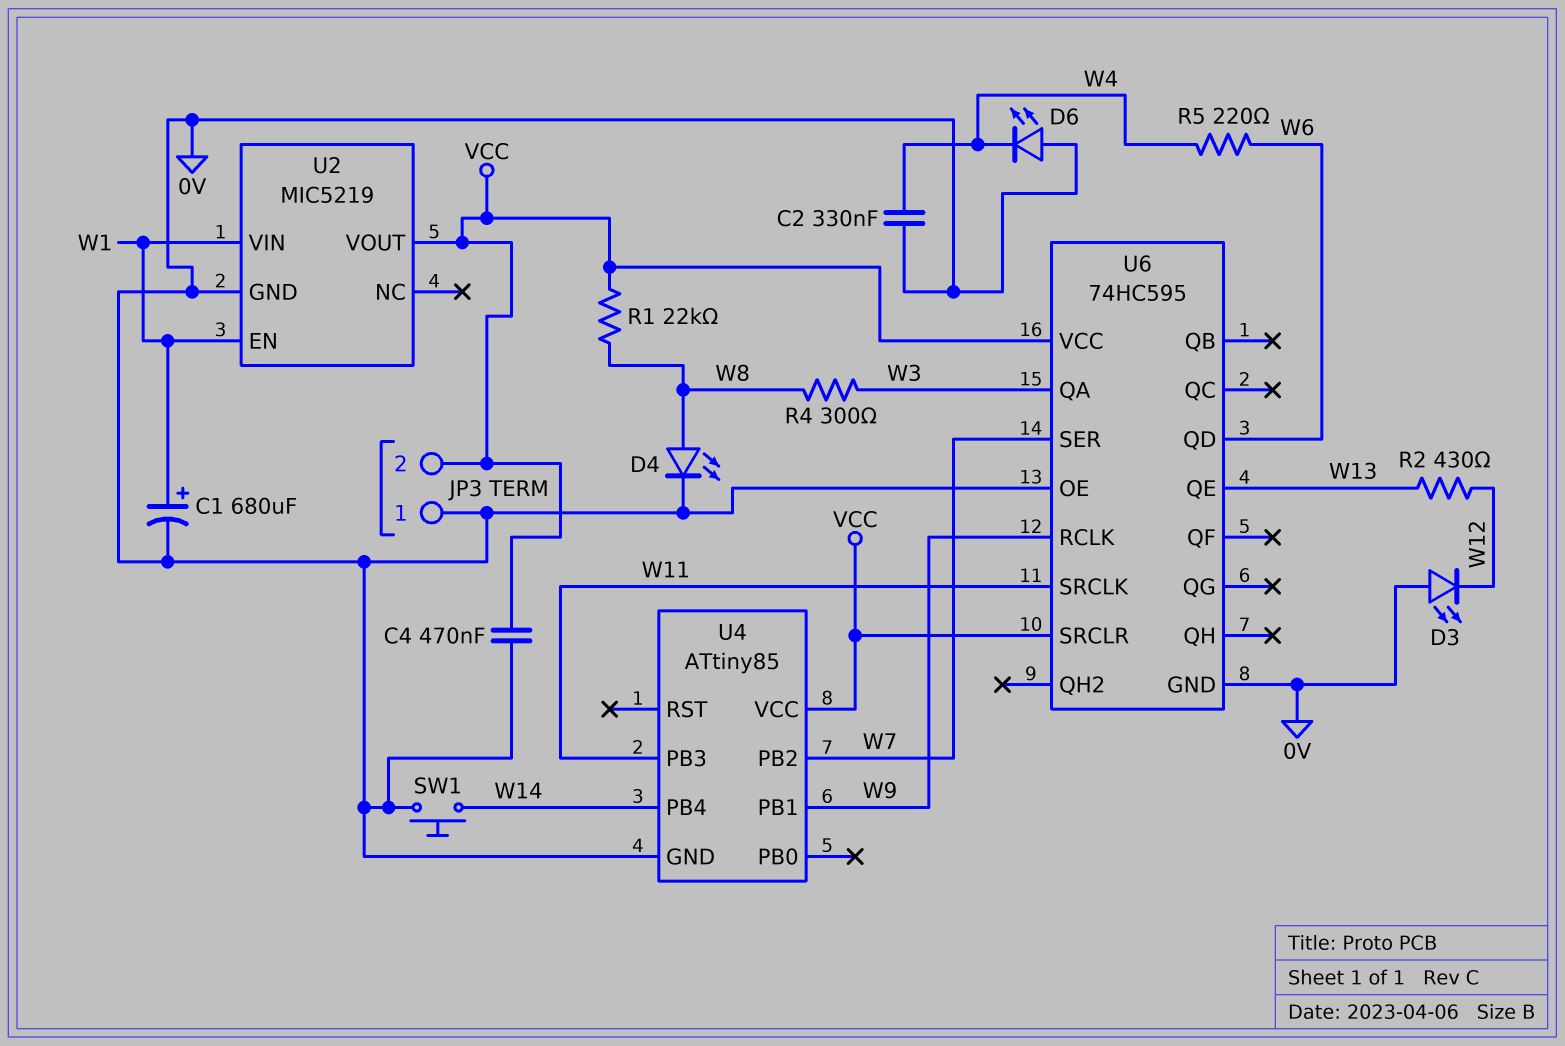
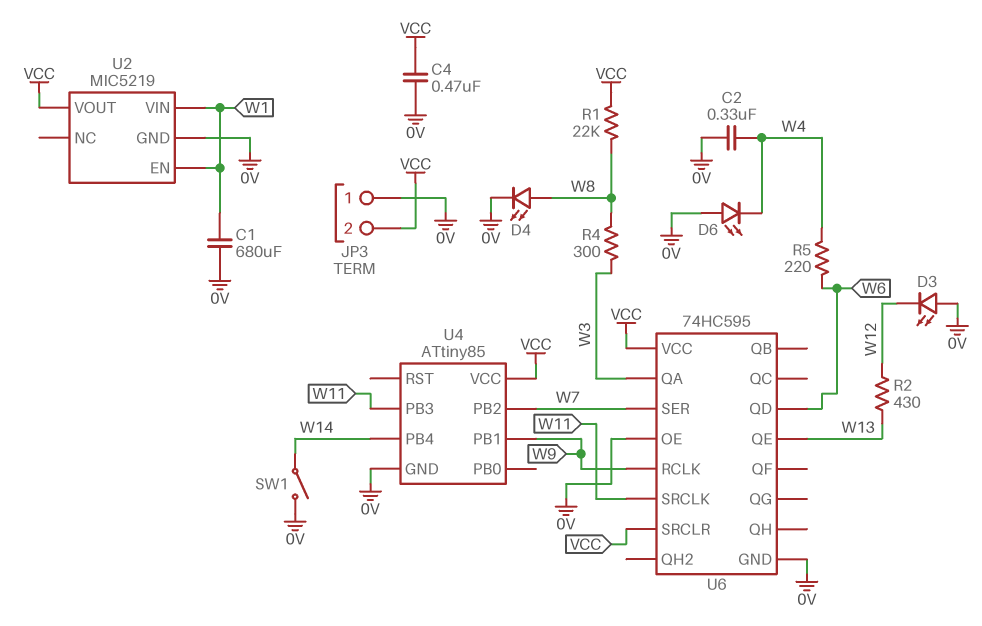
C1: 680uF (plus W1, minus 0V) -> 680uF (0V, W1)
SW1: button (0V, W14) -> switch (0V, W14)

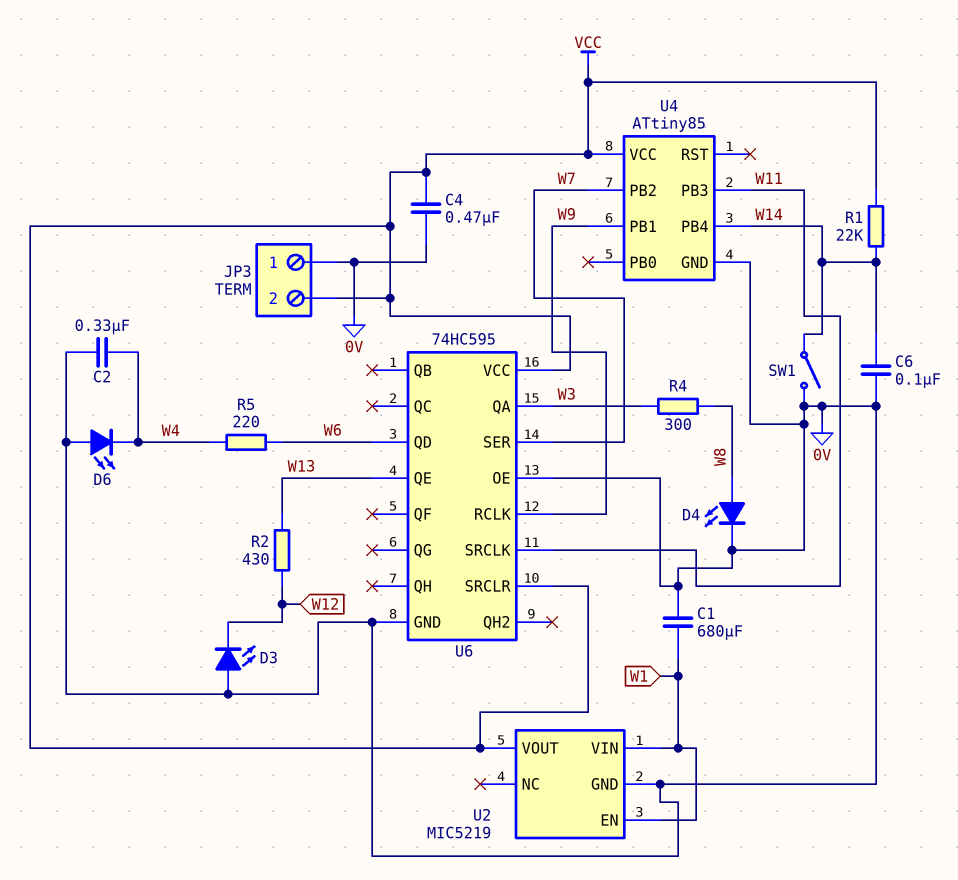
C6: none -> 100nF (0V, W14)
R1: 22k (VCC, W8) -> 22k (VCC, W14)

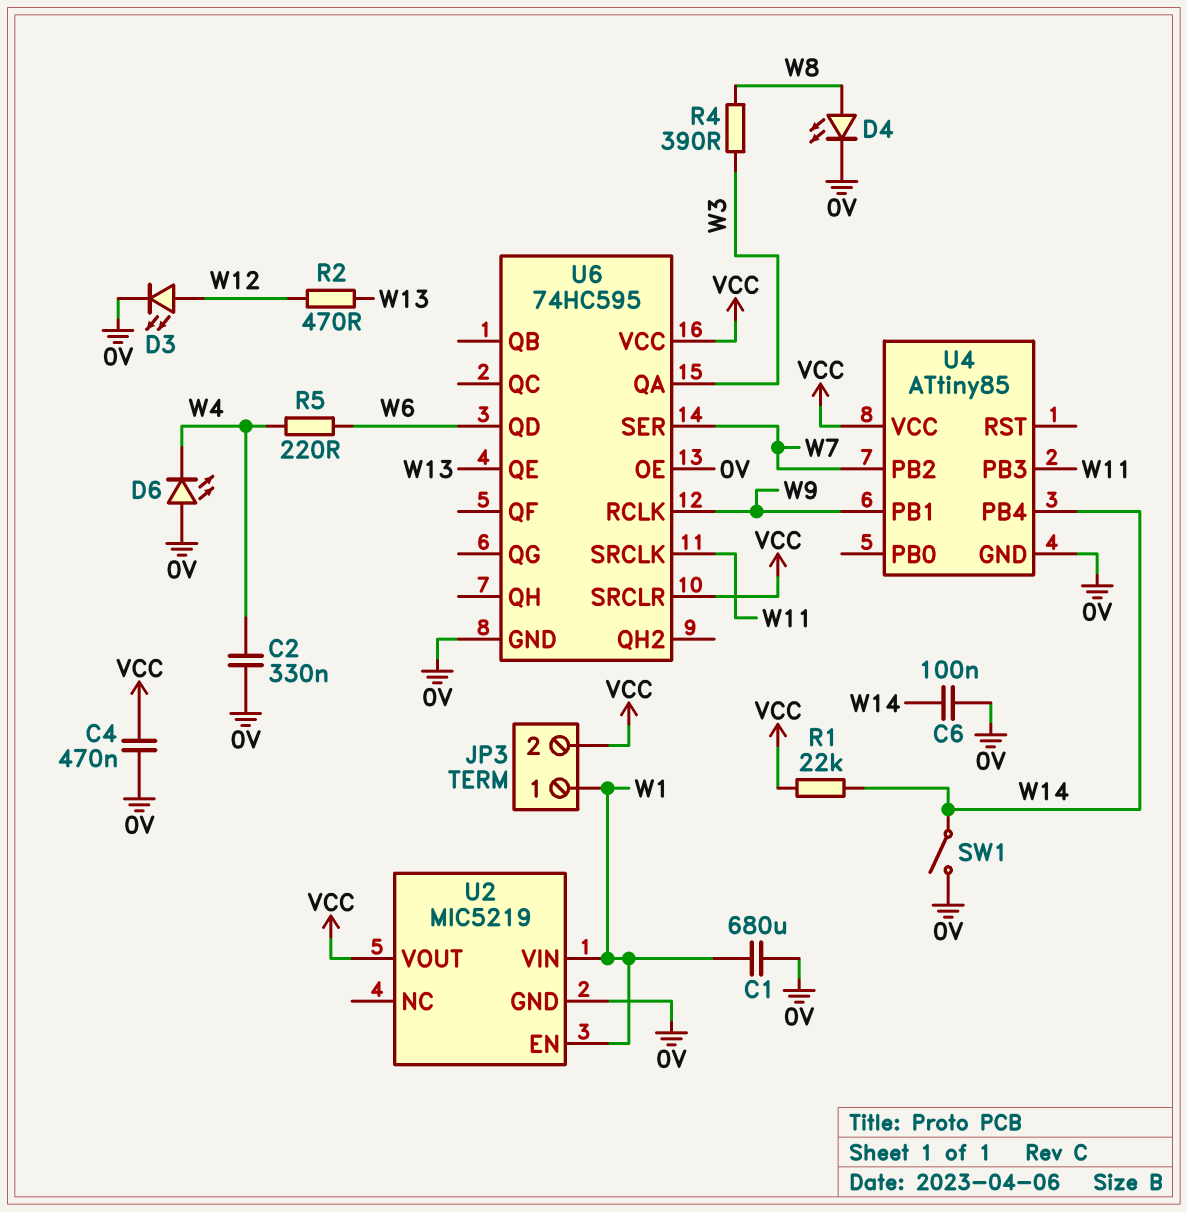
D3: LED (A 0V, K W12) -> LED (A W12, K 0V)
JP3 pin 1: 0V -> W1
R2: 430 (W12, W13) -> 470 (W12, W13)
R4: 300 (W3, W8) -> 390 (W3, W8)

